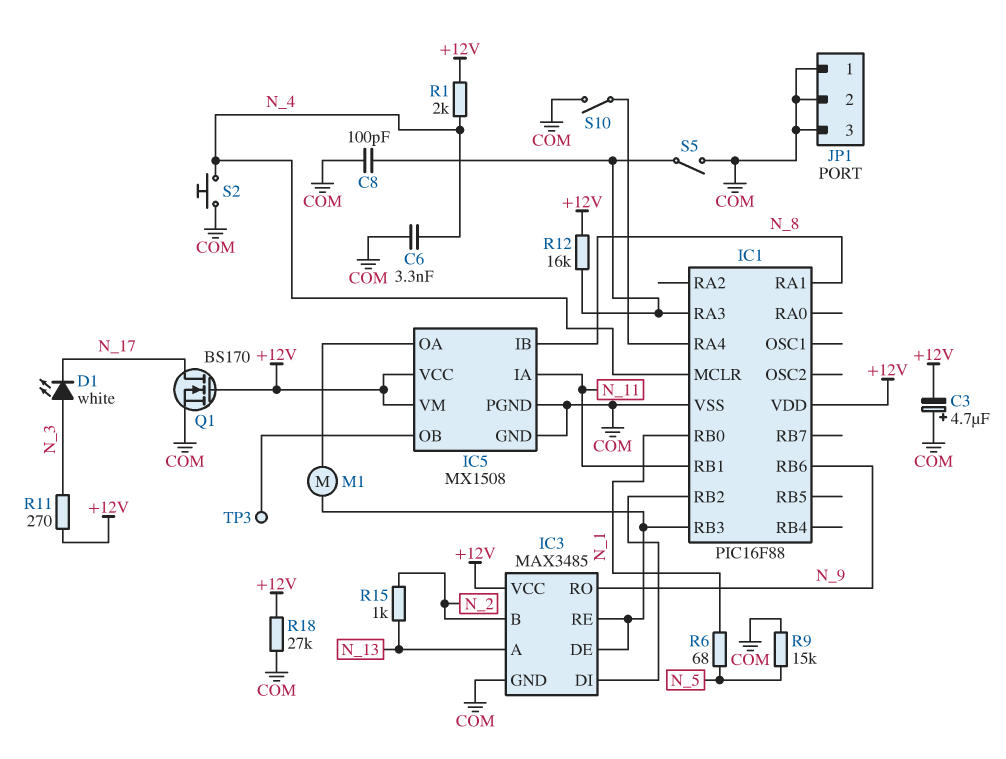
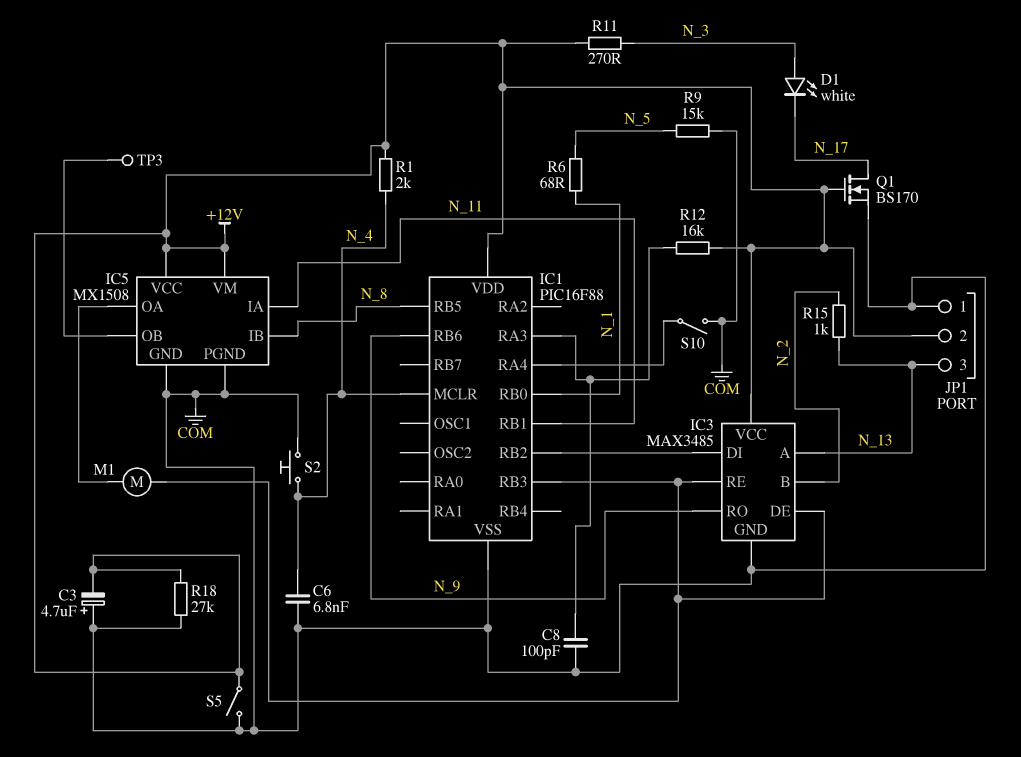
C6: 3.3nF (COM, N_4) -> 6.8nF (COM, N_4)
IC1 pin RA1: N_8 -> none
IC1 pin RB5: none -> N_8
JP1 pin 2: COM -> +12V
JP1 pin 3: COM -> N_13
S5: switch (COM, IC1/RA3) -> switch (+12V, COM)

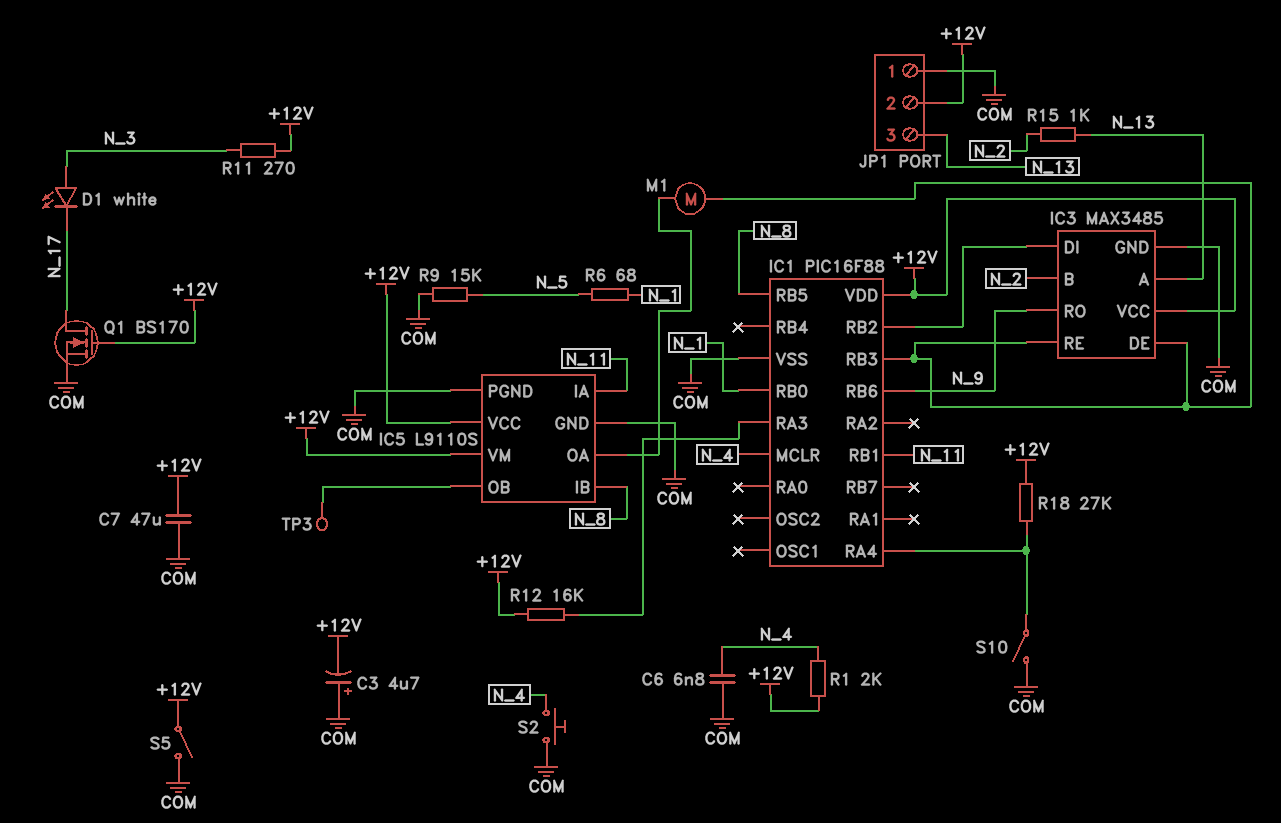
C7: none -> 47uF (+12V, COM)
C8: 100pF (COM, IC1/RA3) -> none
IC5: MX1508 -> L9110S
R18: 27k (+12V, COM) -> 27k (+12V, IC1/RA4)

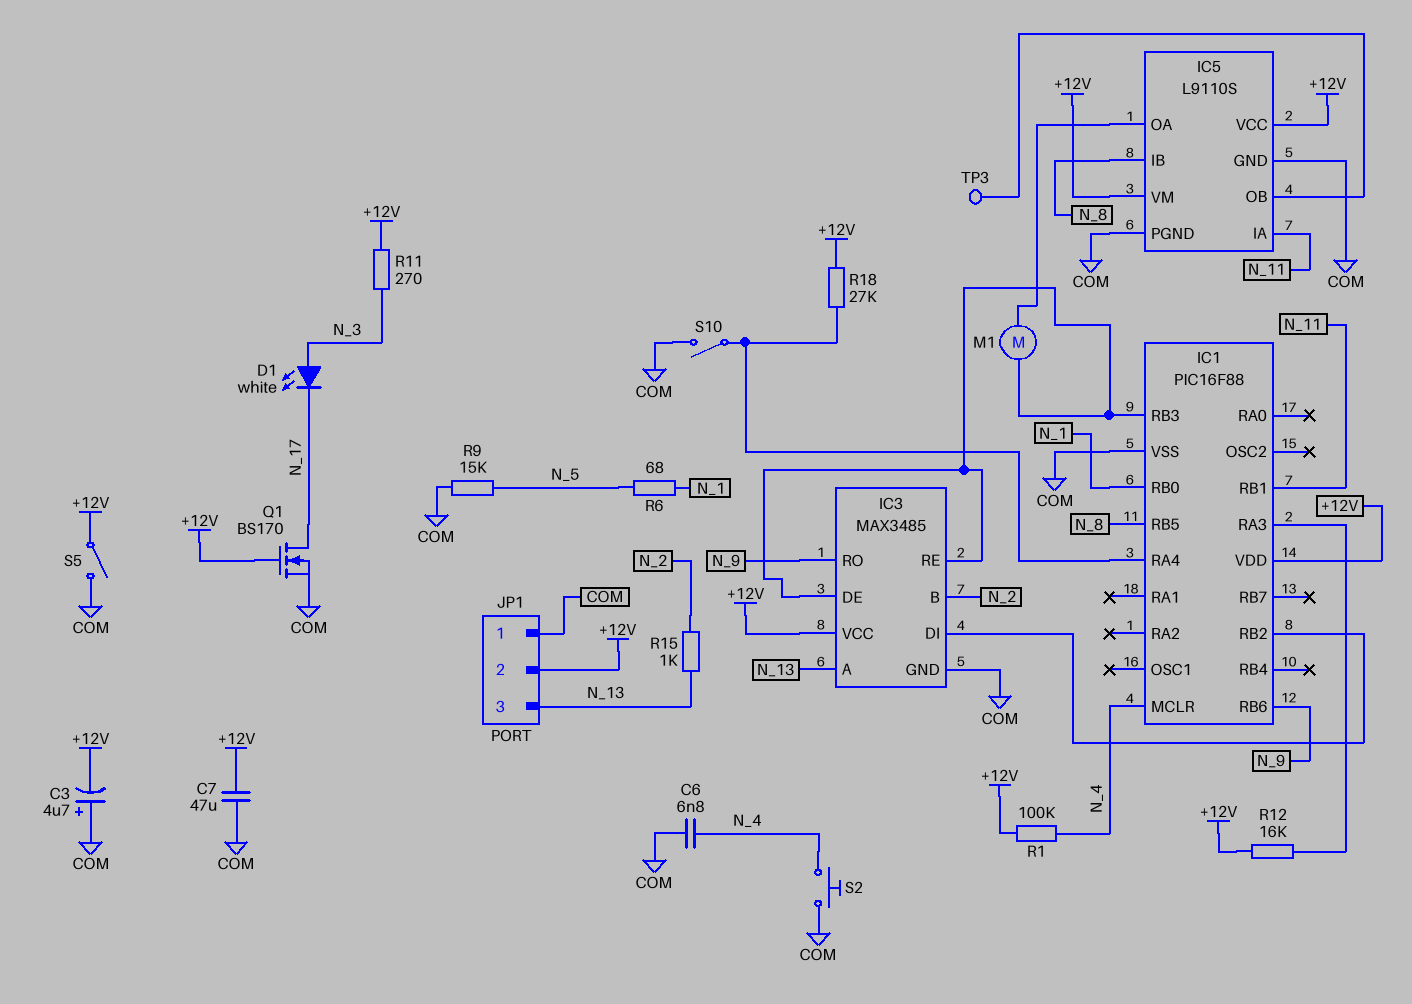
R1: 2k (+12V, N_4) -> 100k (+12V, N_4)

